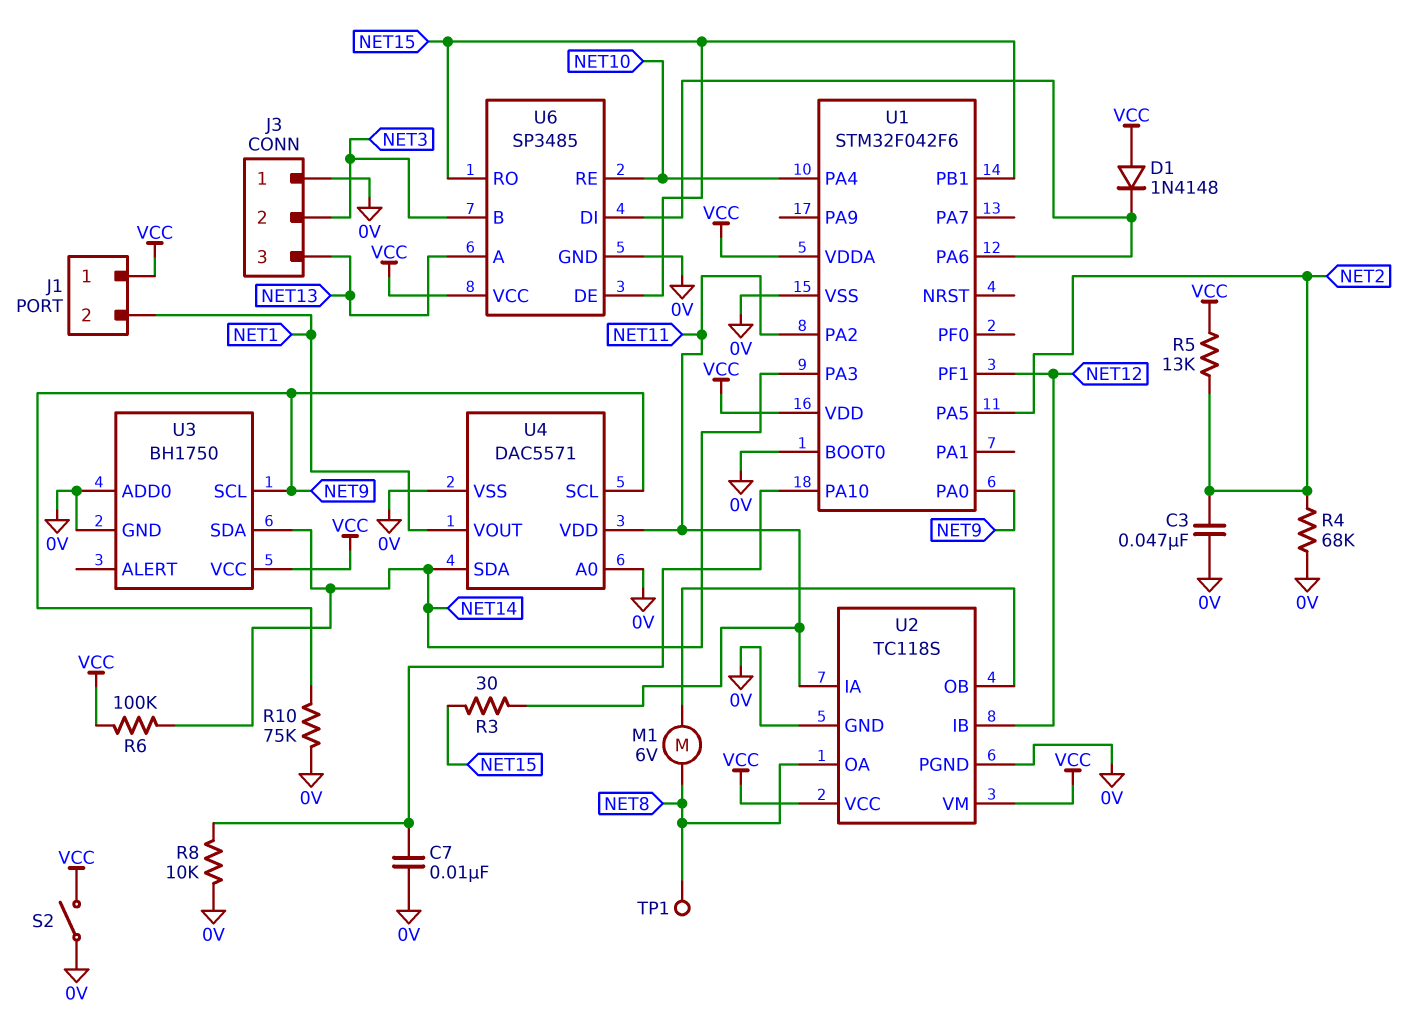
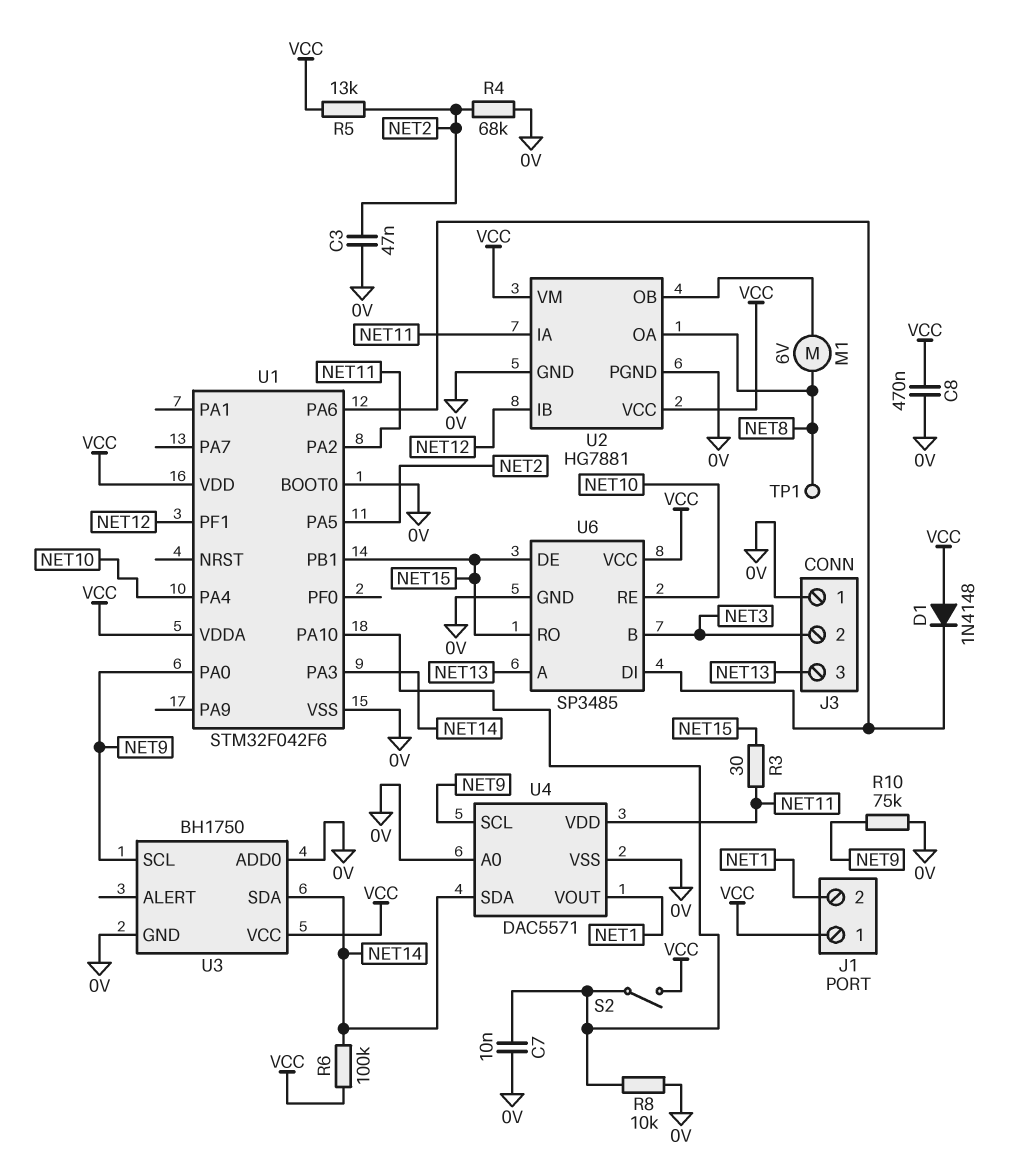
C8: none -> 470nF (0V, VCC)
S2: switch (0V, VCC) -> switch (U1/PA10, VCC)
U2: TC118S -> HG7881

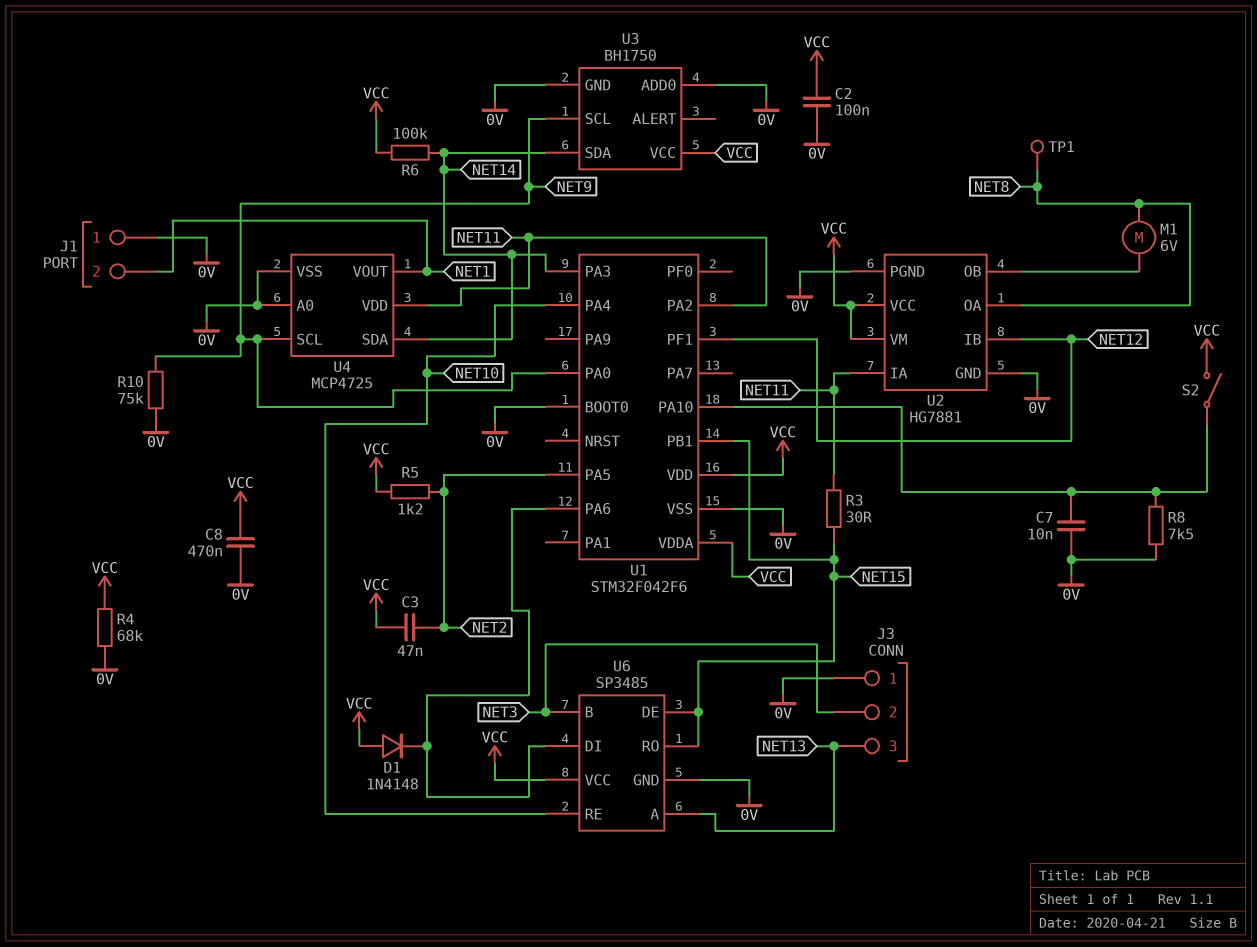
C2: none -> 100nF (0V, VCC)
C3: 47nF (0V, NET2) -> 47nF (NET2, VCC)
J1 pin 1: VCC -> 0V
R4: 68k (0V, NET2) -> 68k (0V, VCC)
R5: 13k (NET2, VCC) -> 1.2k (NET2, VCC)
R8: 10k (0V, U1/PA10) -> 7.5k (0V, U1/PA10)
U4: DAC5571 -> MCP4725

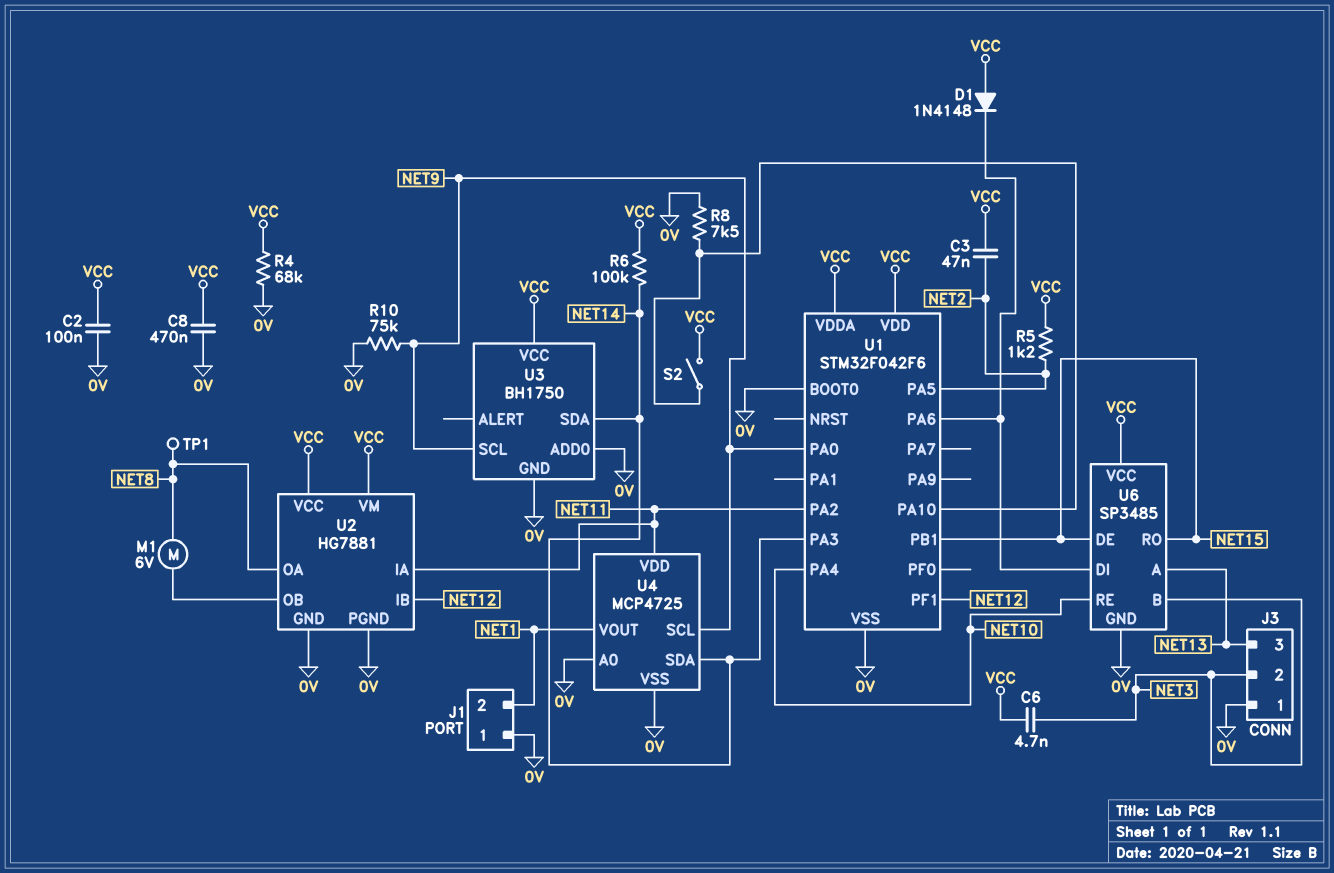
C6: none -> 4.7nF (NET3, VCC)
C7: 10nF (0V, U1/PA10) -> none
R3: 30 (NET11, NET15) -> none

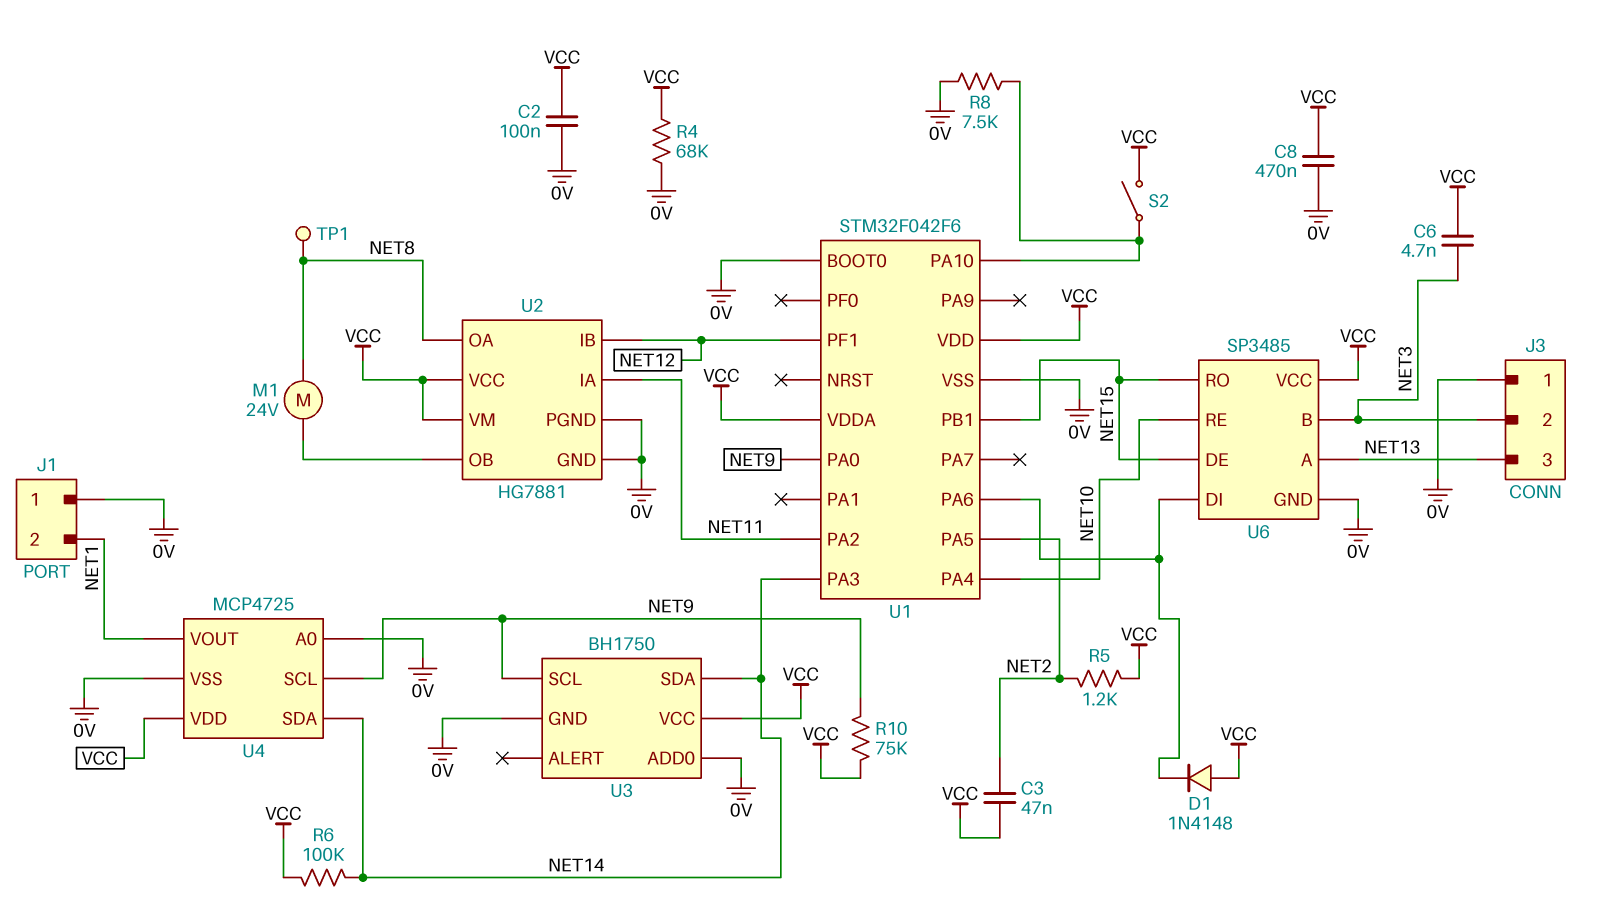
M1: motor 6V (NET8, U2/OB) -> motor 24V (NET8, U2/OB)
R10: 75k (0V, NET9) -> 75k (NET9, VCC)
U4 pin VDD: NET11 -> VCC

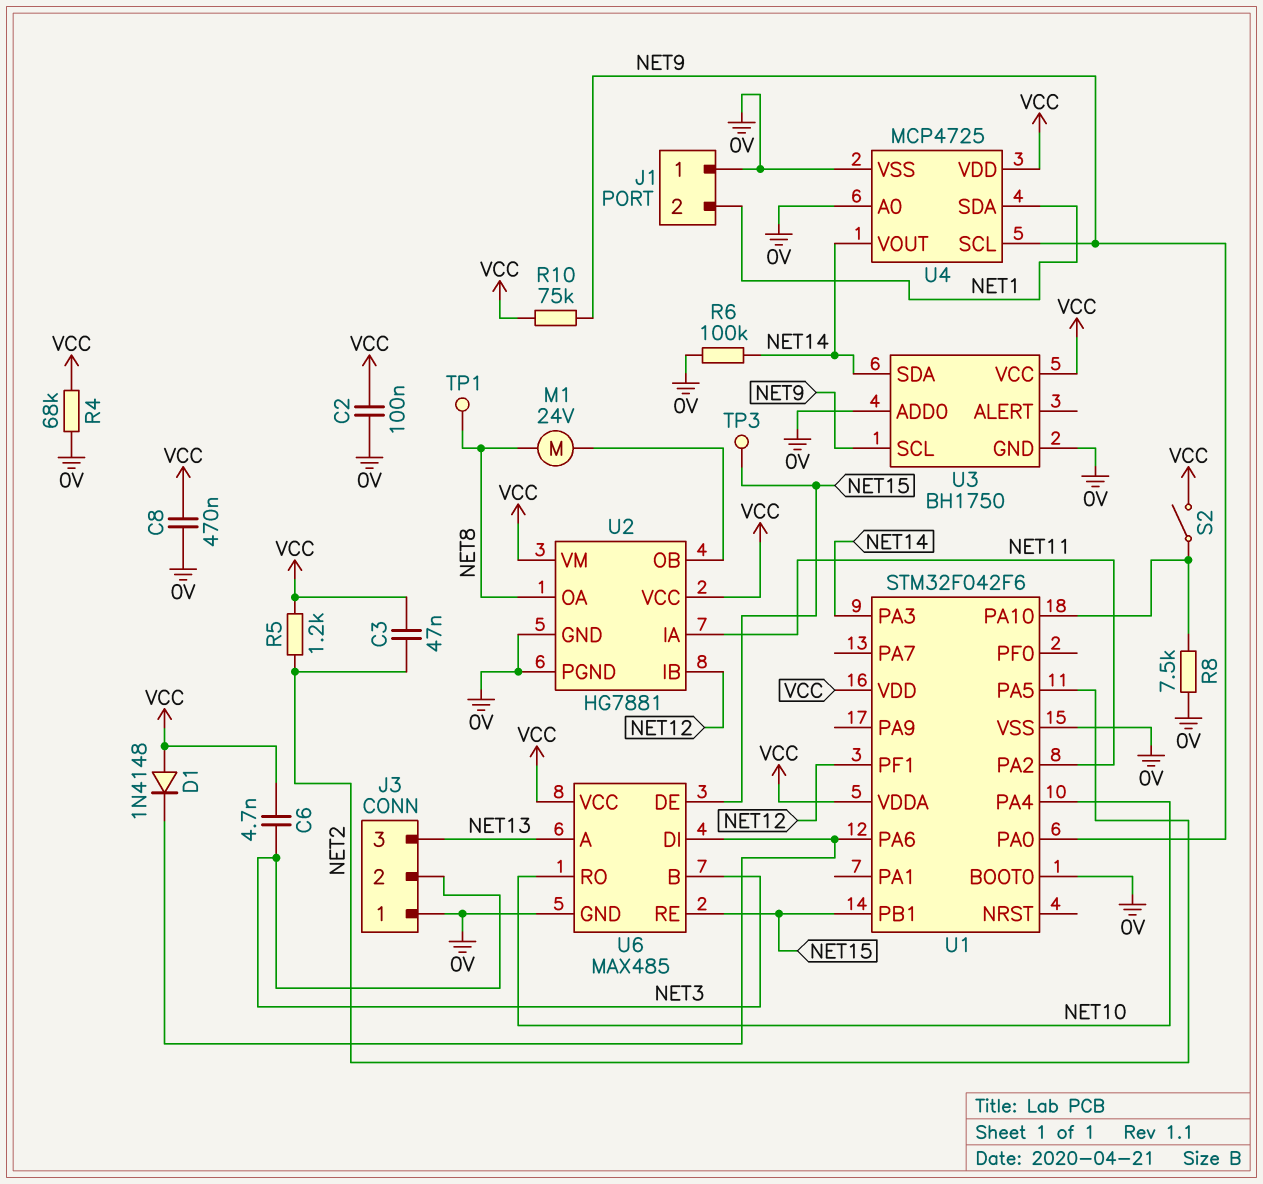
R6: 100k (NET14, VCC) -> 100k (0V, NET14)
TP3: none -> test point (NET15)
U4 pin SDA: NET14 -> NET1
U4 pin VOUT: NET1 -> NET14
U6: SP3485 -> MAX485
U6 pin RE: NET10 -> NET15
U6 pin RO: NET15 -> NET10

